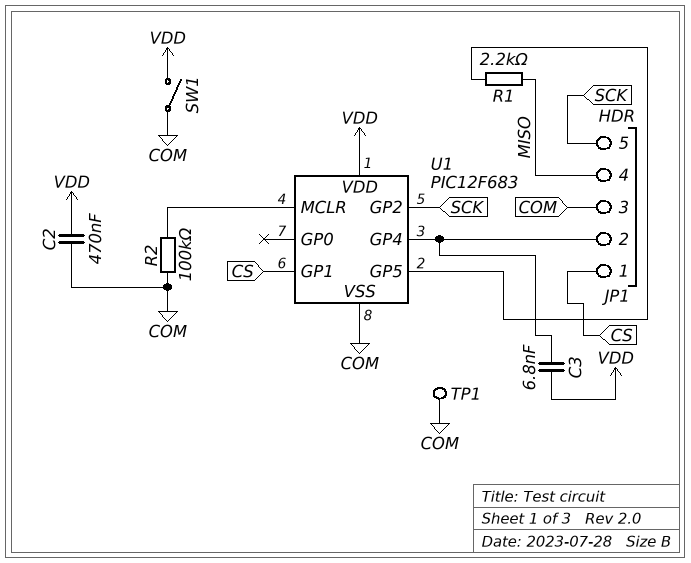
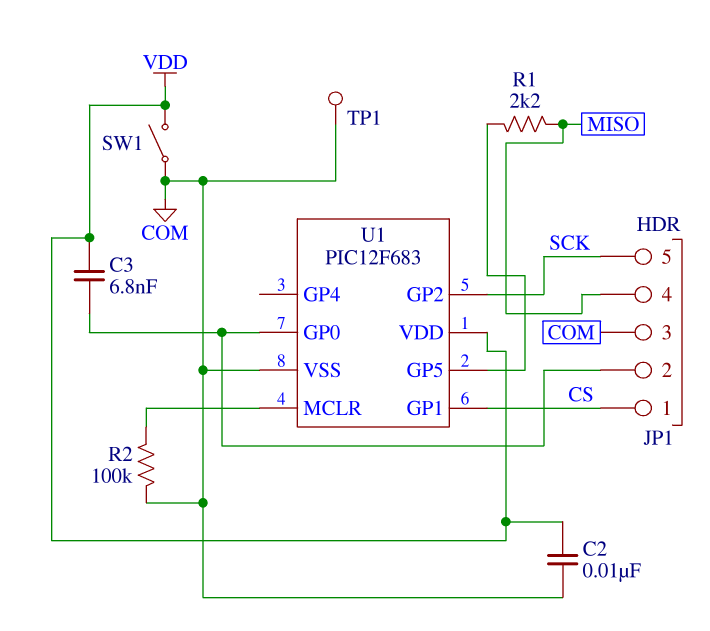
C2: 470nF (COM, VDD) -> 10nF (COM, VDD)
U1 pin GP0: none -> JP1/2
U1 pin GP4: JP1/2 -> none

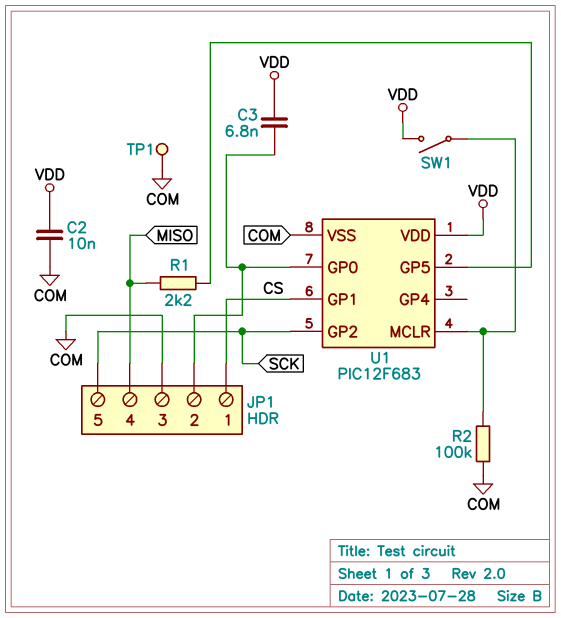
SW1: switch (COM, VDD) -> switch (U1/MCLR, VDD)

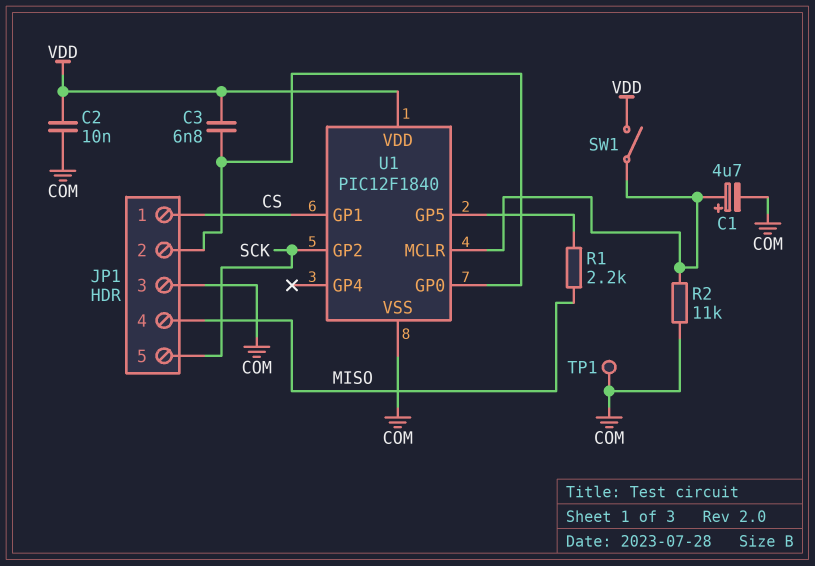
C1: none -> 4.7uF (plus U1/MCLR, minus COM)
R2: 100k (COM, U1/MCLR) -> 11k (COM, U1/MCLR)
U1: PIC12F683 -> PIC12F1840

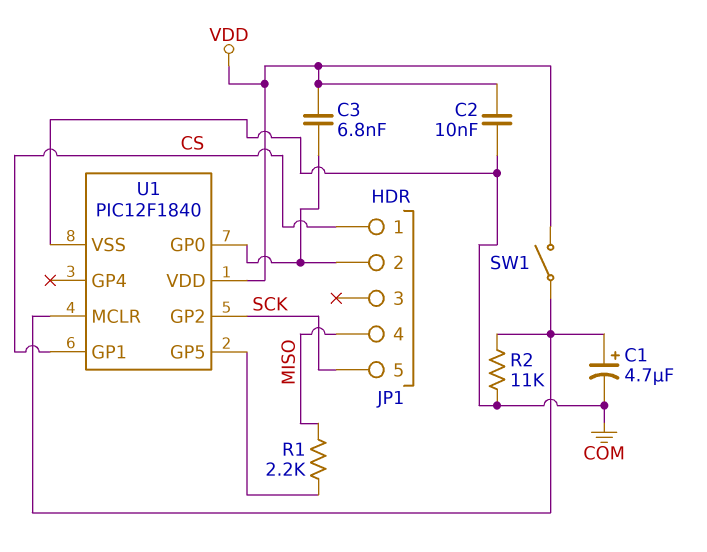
JP1 pin 3: COM -> none
TP1: test point (COM) -> none

